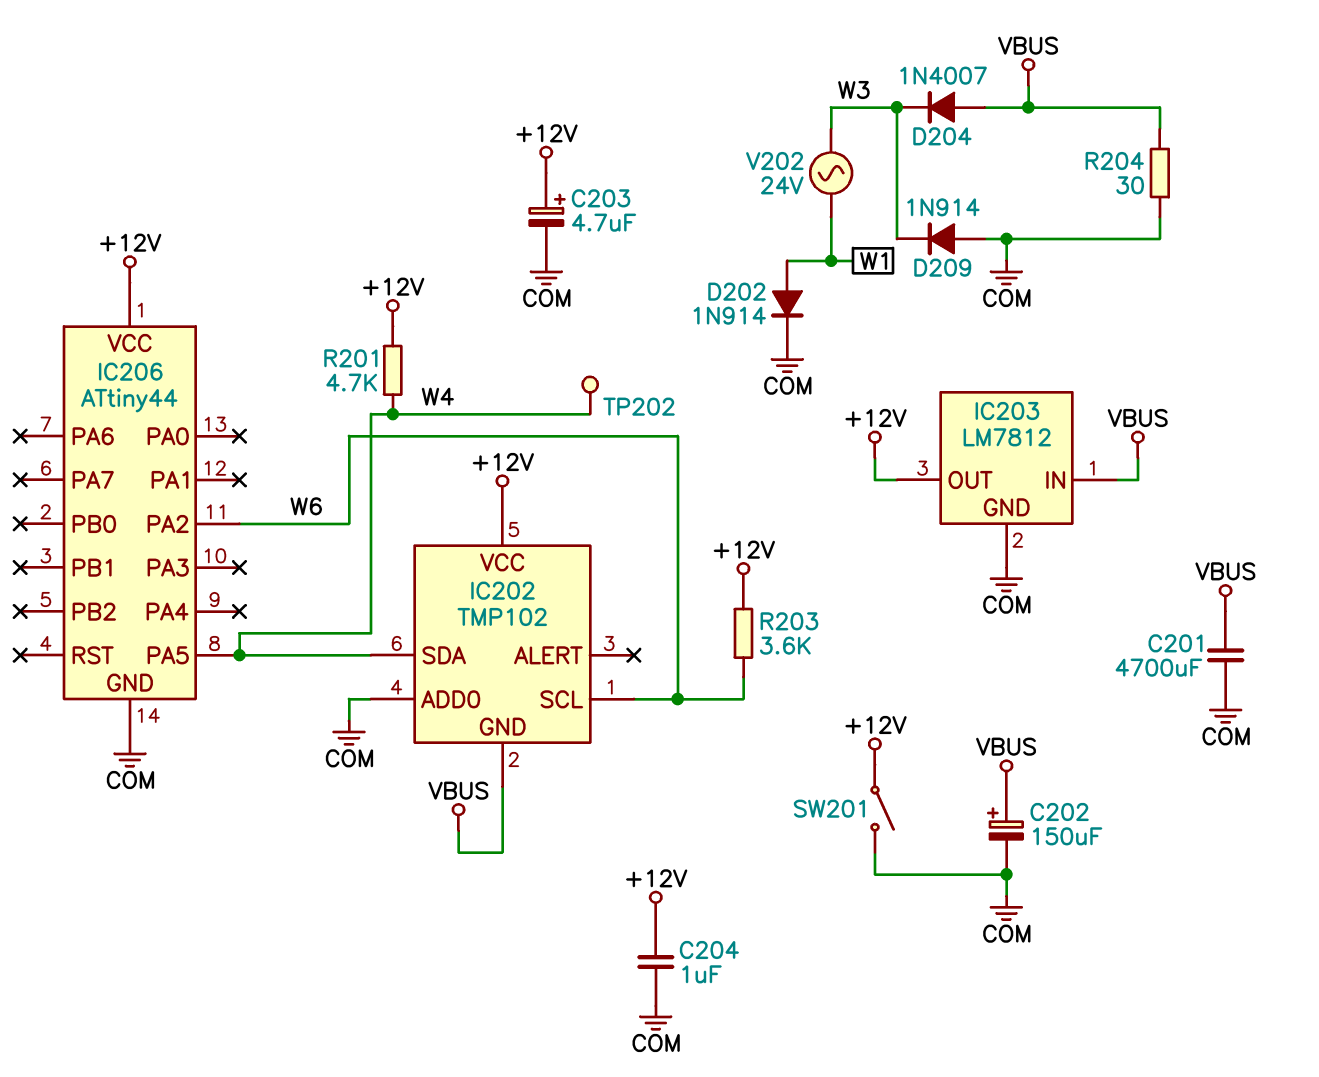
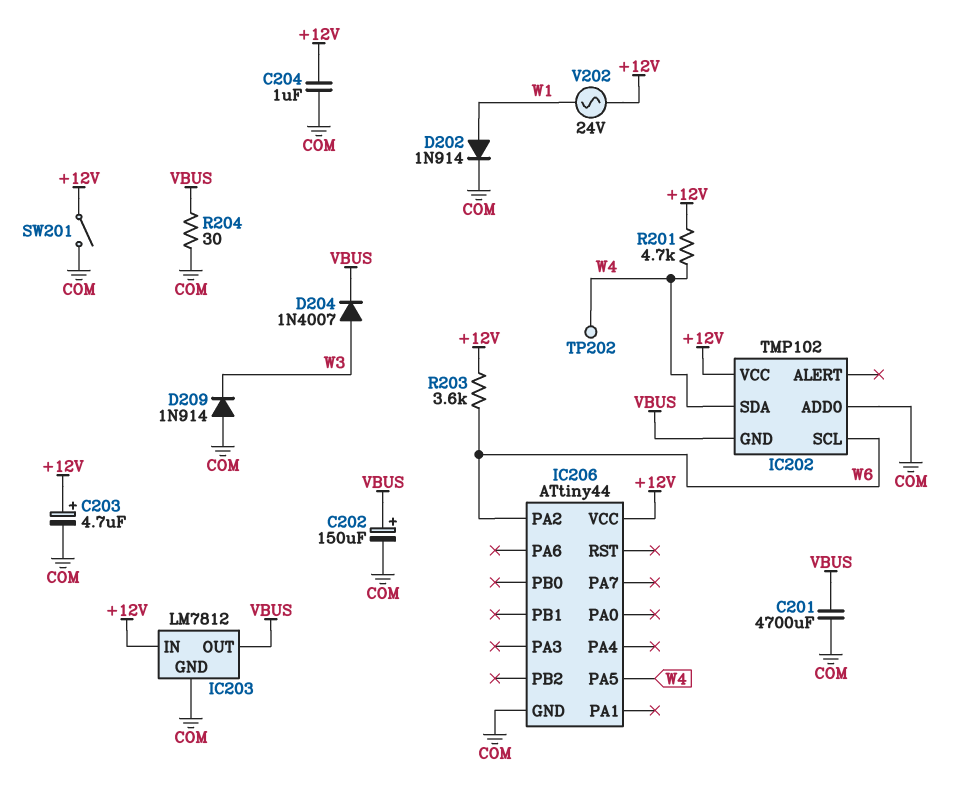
D204: diode 1N4007 (A VBUS, K W3) -> diode 1N4007 (A W3, K VBUS)
IC203 pin IN: VBUS -> +12V
IC203 pin OUT: +12V -> VBUS
V202: AC 24V (W1, W3) -> AC 24V (+12V, W1)

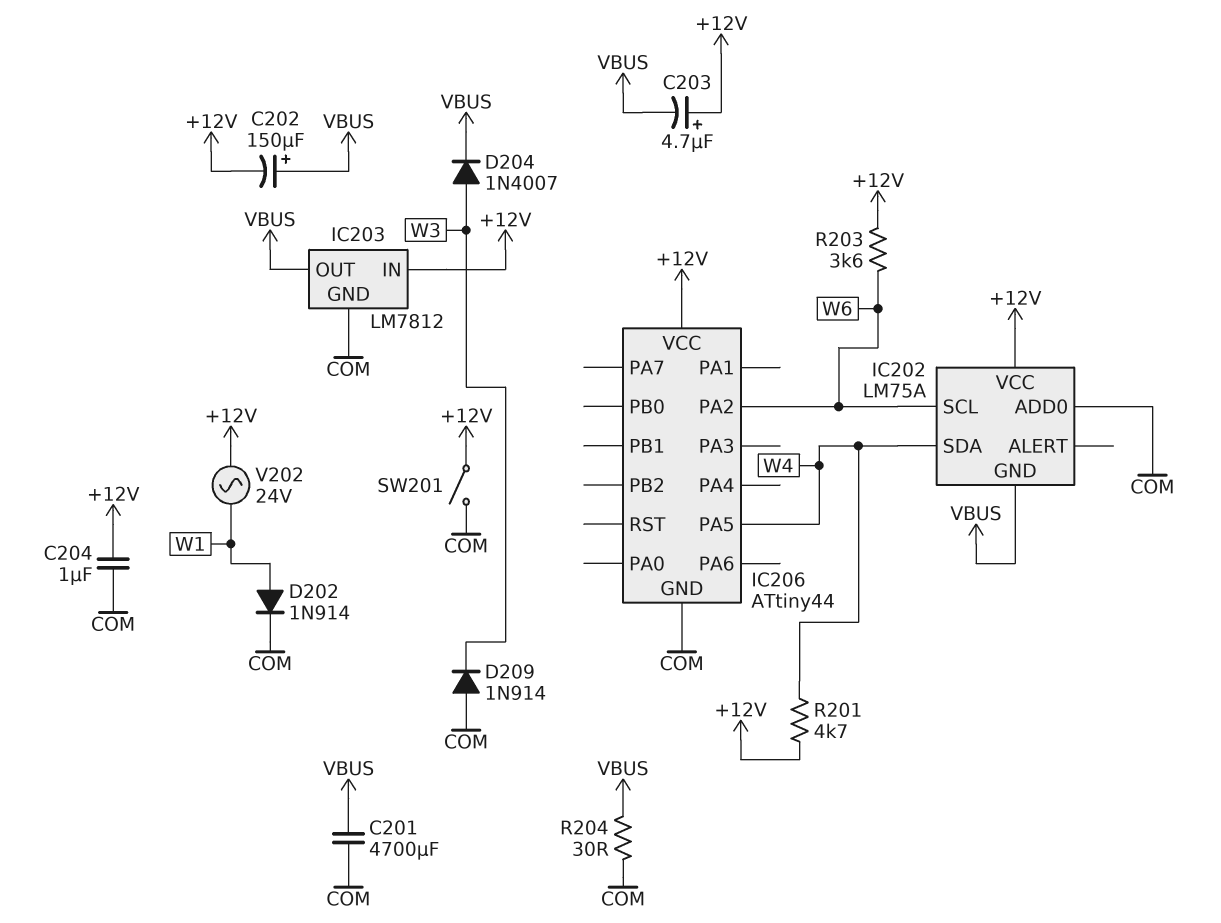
C202: 150uF (plus VBUS, minus COM) -> 150uF (plus VBUS, minus +12V)
C203: 4.7uF (plus +12V, minus COM) -> 4.7uF (plus +12V, minus VBUS)
IC202: TMP102 -> LM75A
TP202: test point (W4) -> none

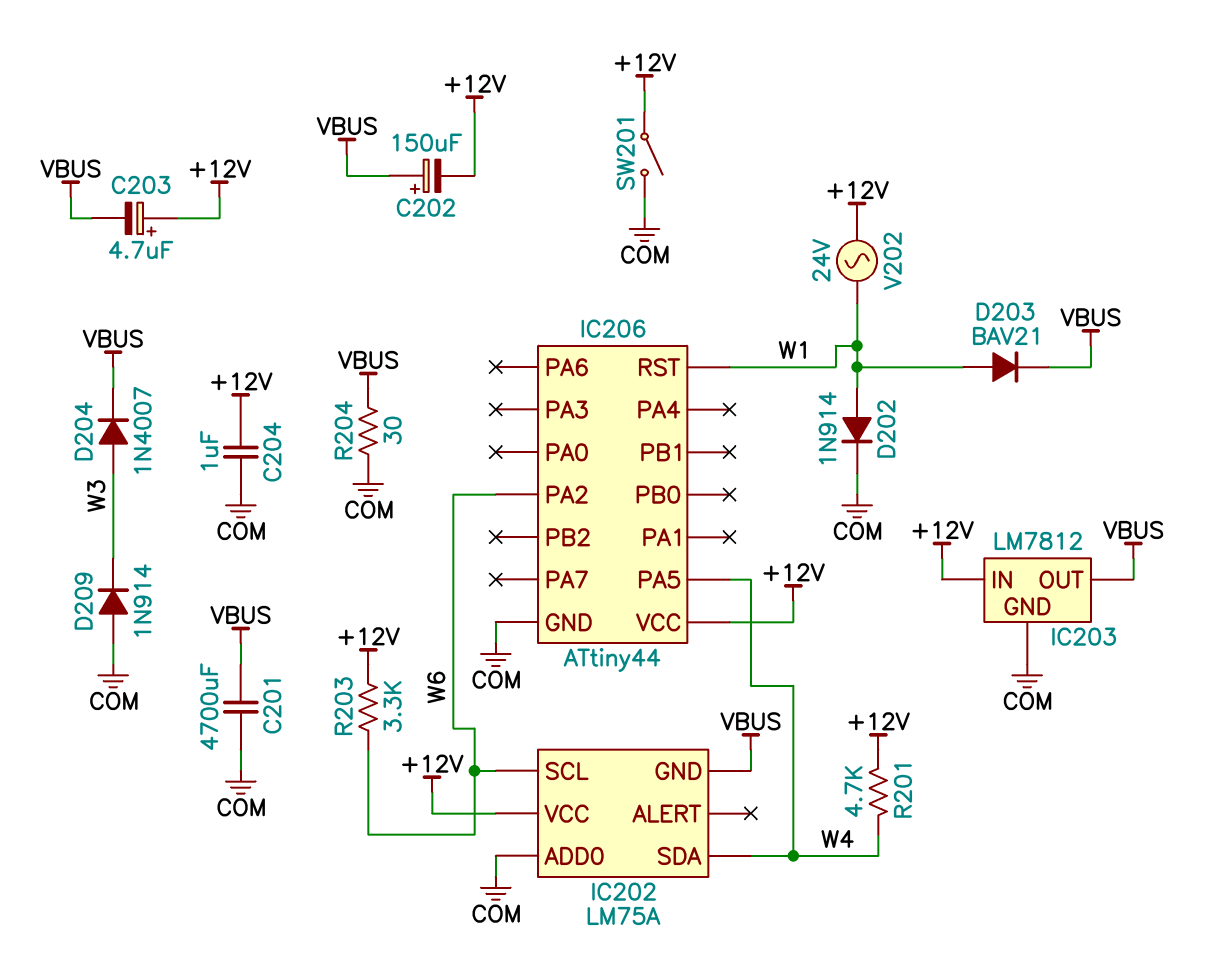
D203: none -> diode BAV21 (A W1, K VBUS)
IC206 pin RST: none -> W1
R203: 3.6k (+12V, W6) -> 3.3k (+12V, W6)

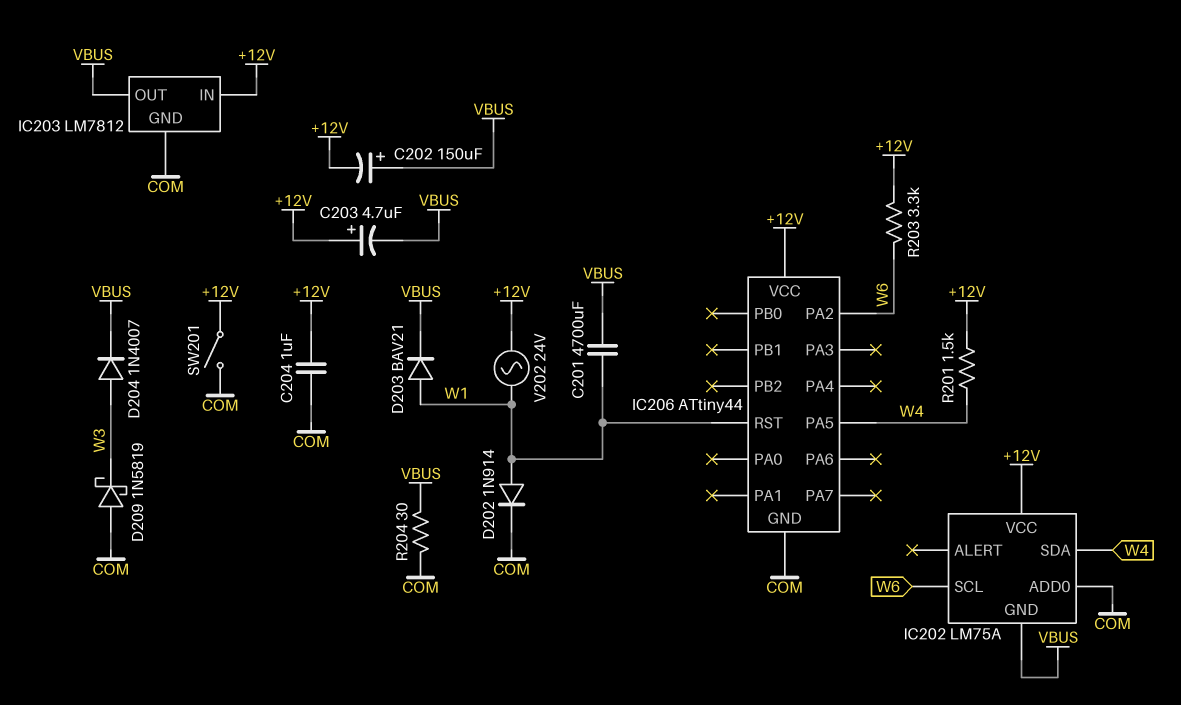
C201: 4700uF (COM, VBUS) -> 4700uF (VBUS, W1)
D209: diode 1N914 (A COM, K W3) -> schottky 1N5819 (A COM, K W3)
R201: 4.7k (+12V, W4) -> 1.5k (+12V, W4)

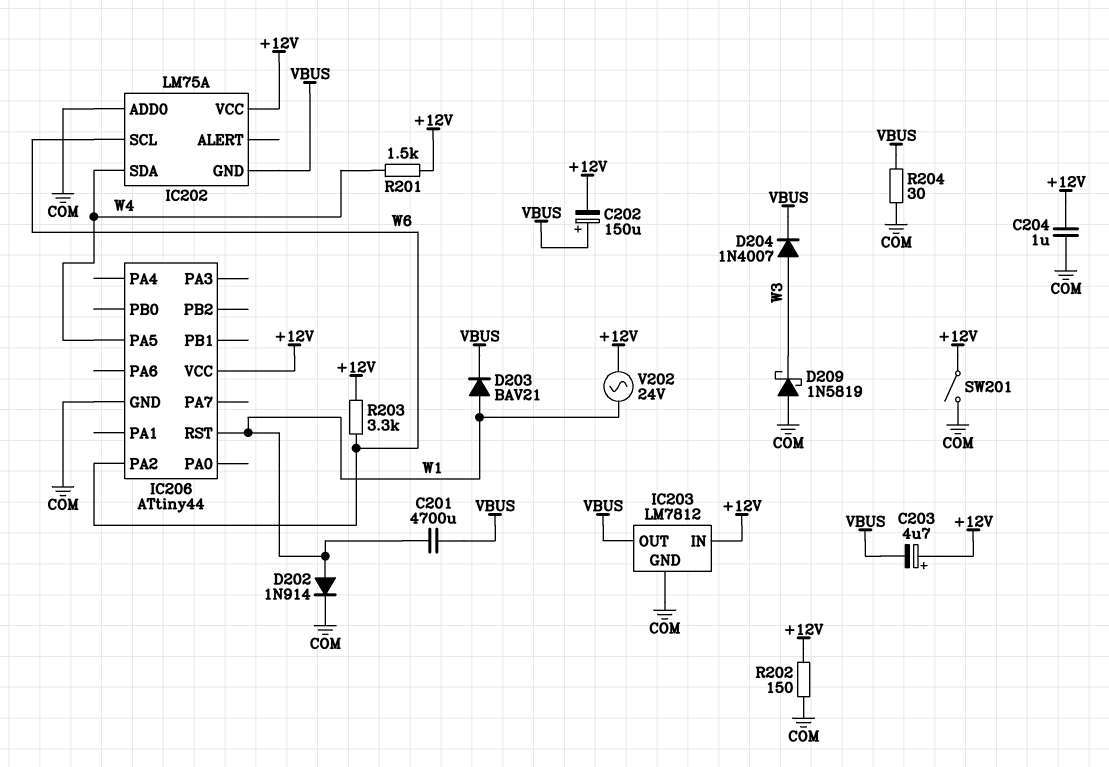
R202: none -> 150 (+12V, COM)

